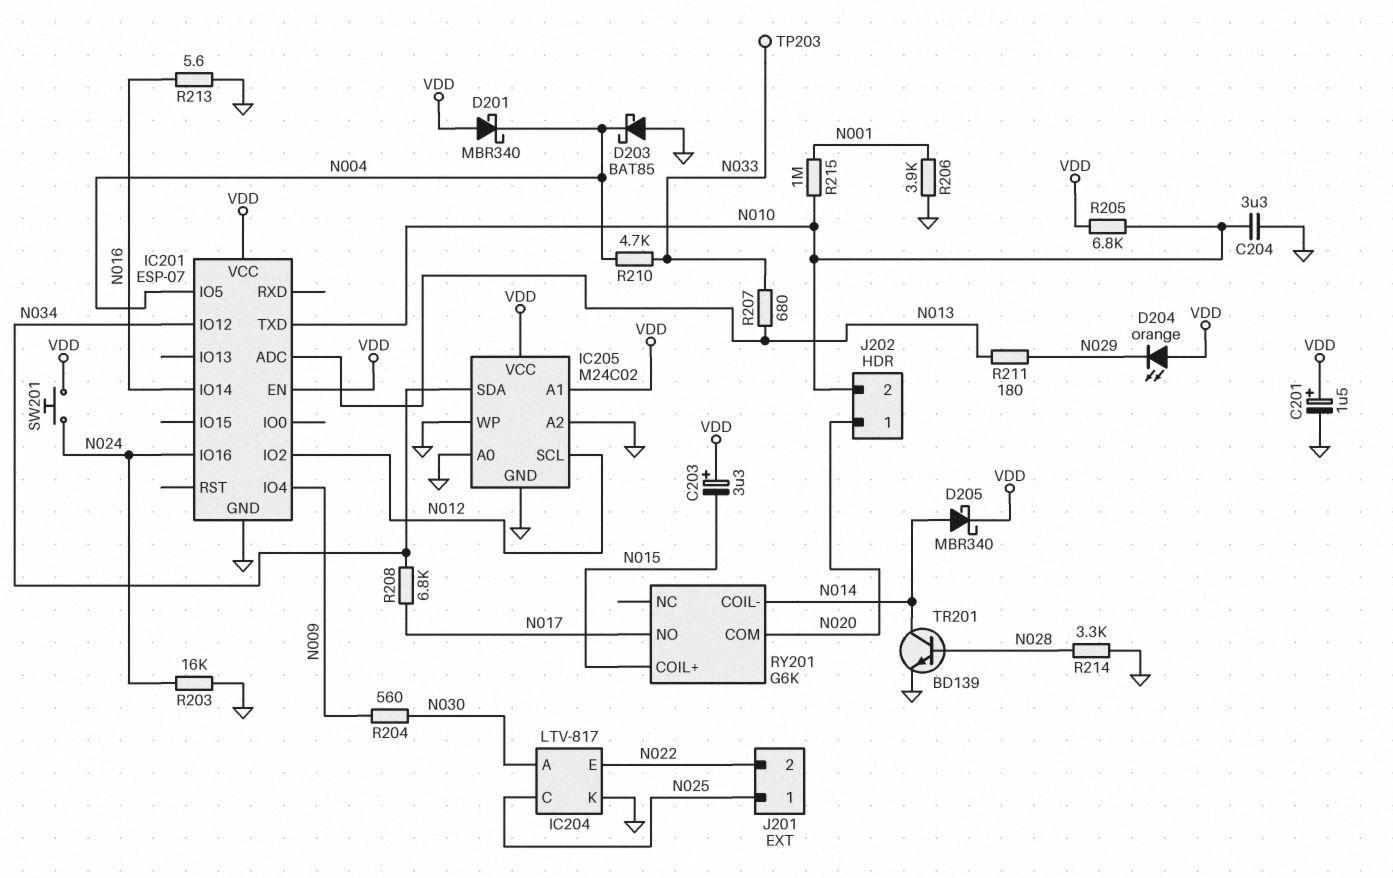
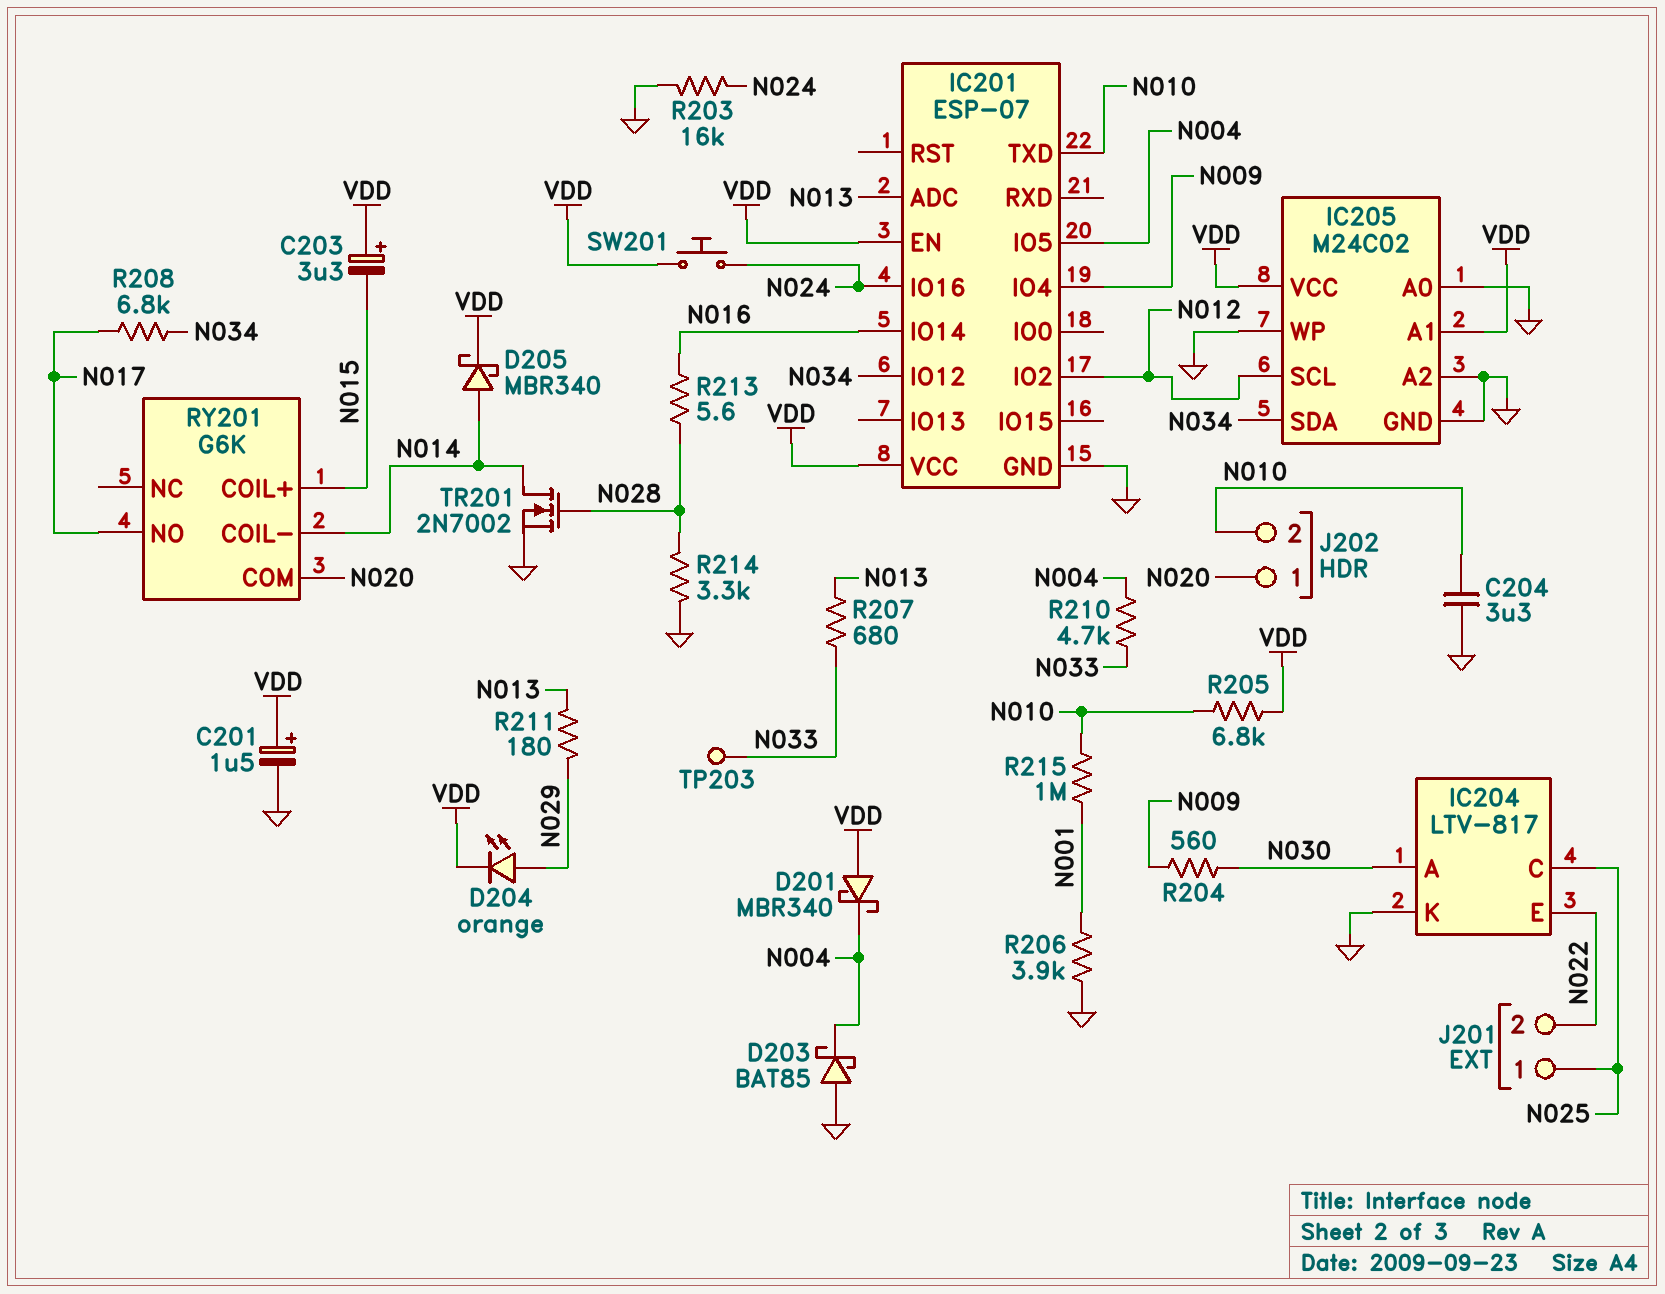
D204: LED orange (A VDD, K N029) -> LED orange (A N029, K VDD)
R213: 5.6 (GND, N016) -> 5.6 (N016, N028)
TR201: NPN BD139 (B N028, C N014, E GND) -> NMOS 2N7002 (G N028, D N014, S GND)

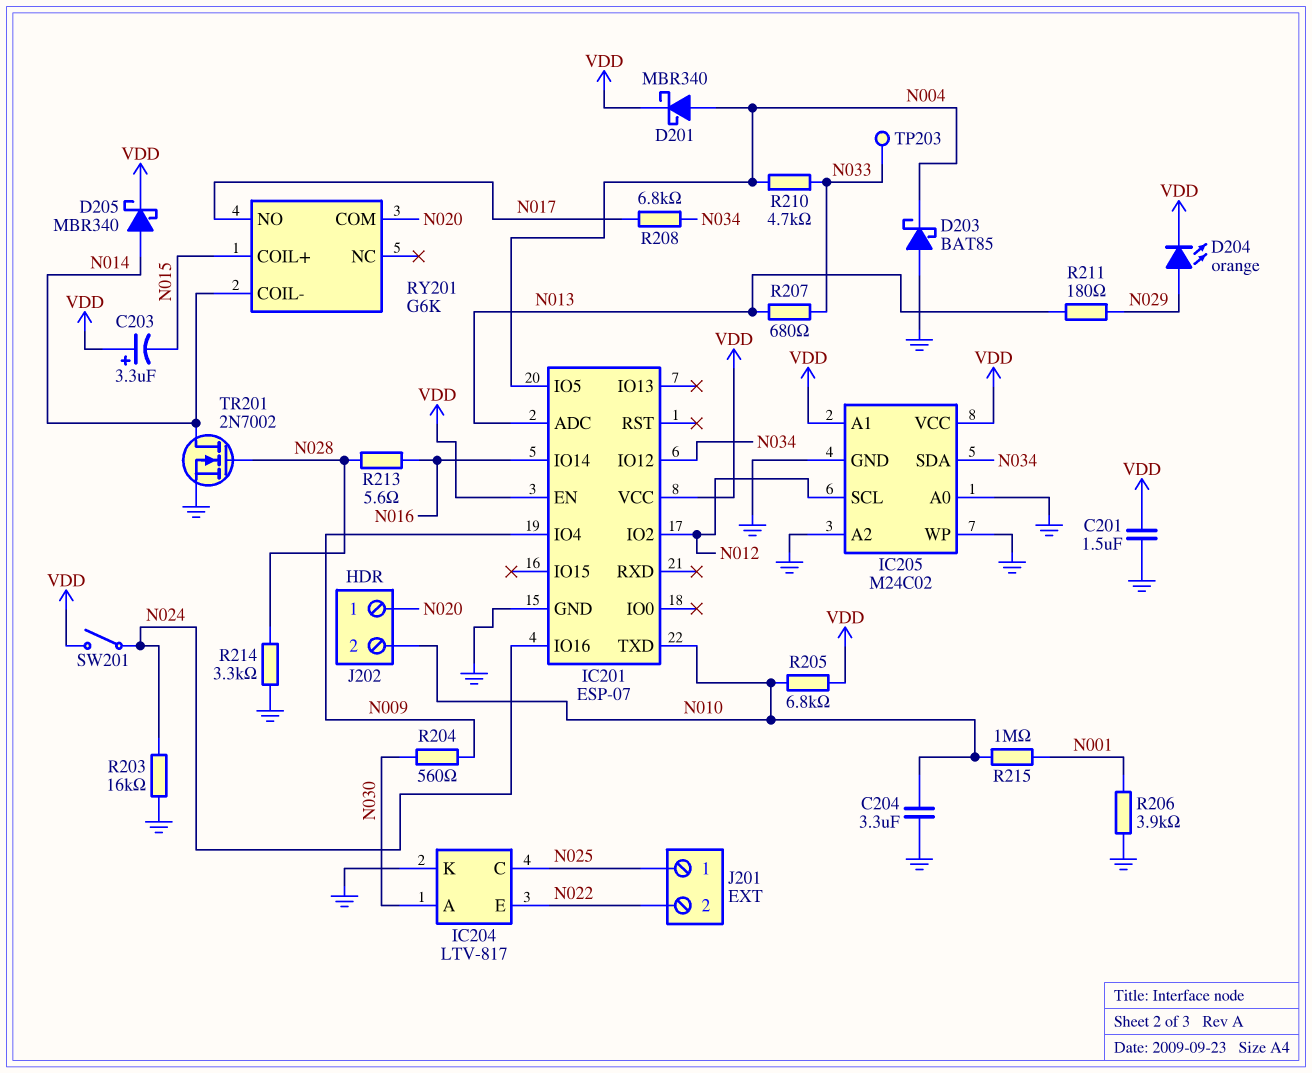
C201: 1.5uF (plus VDD, minus GND) -> 1.5uF (GND, VDD)
D201: schottky MBR340 (A VDD, K N004) -> schottky MBR340 (A N004, K VDD)
SW201: button (N024, VDD) -> switch (N024, VDD)

